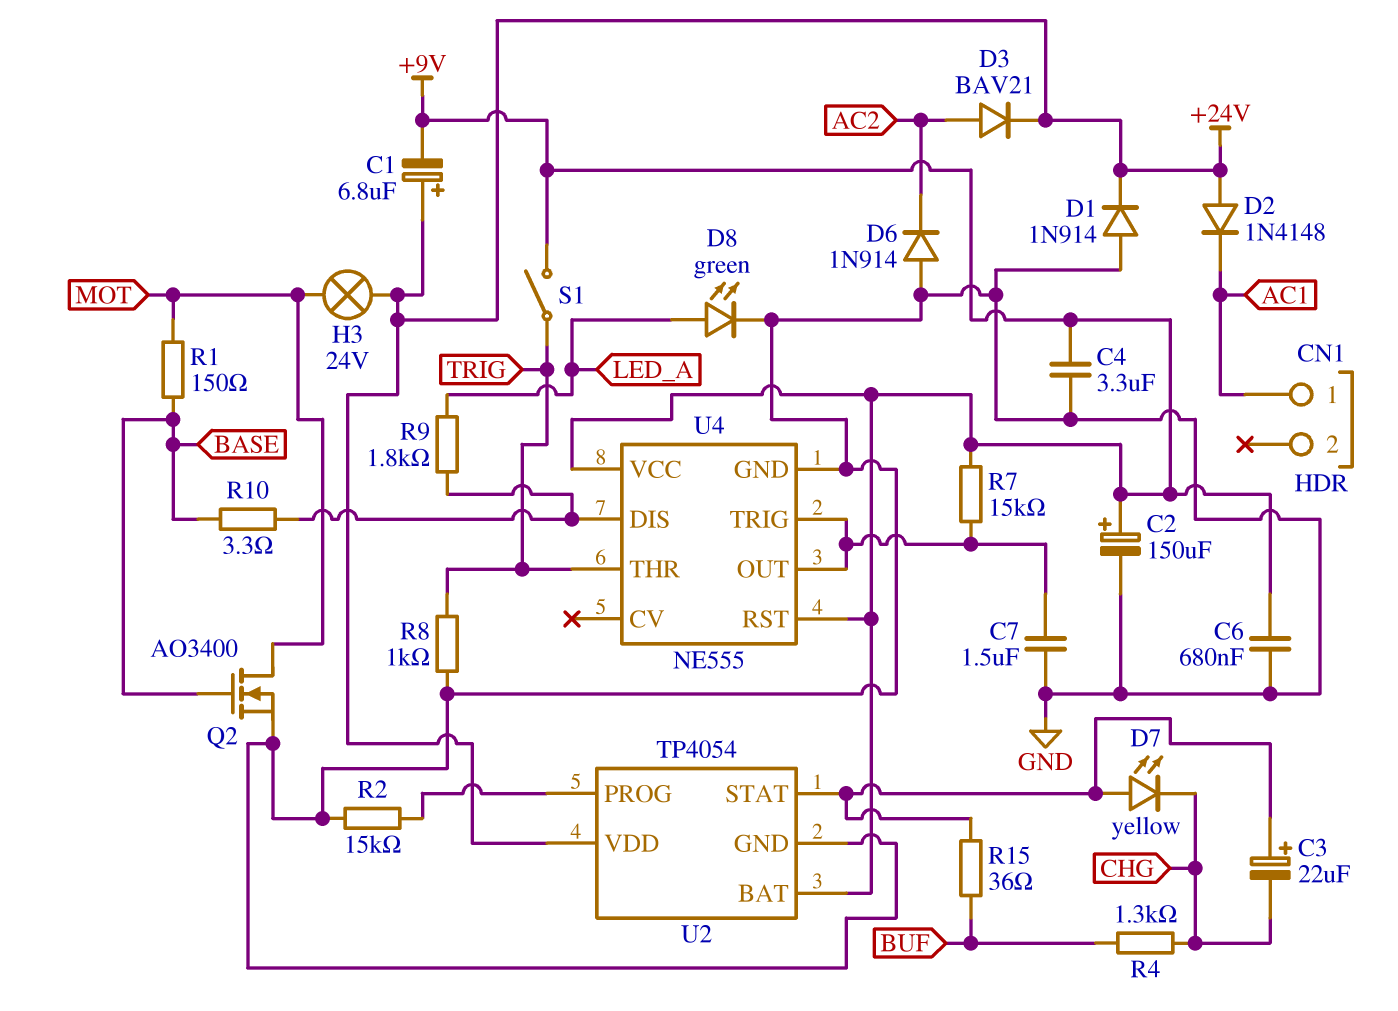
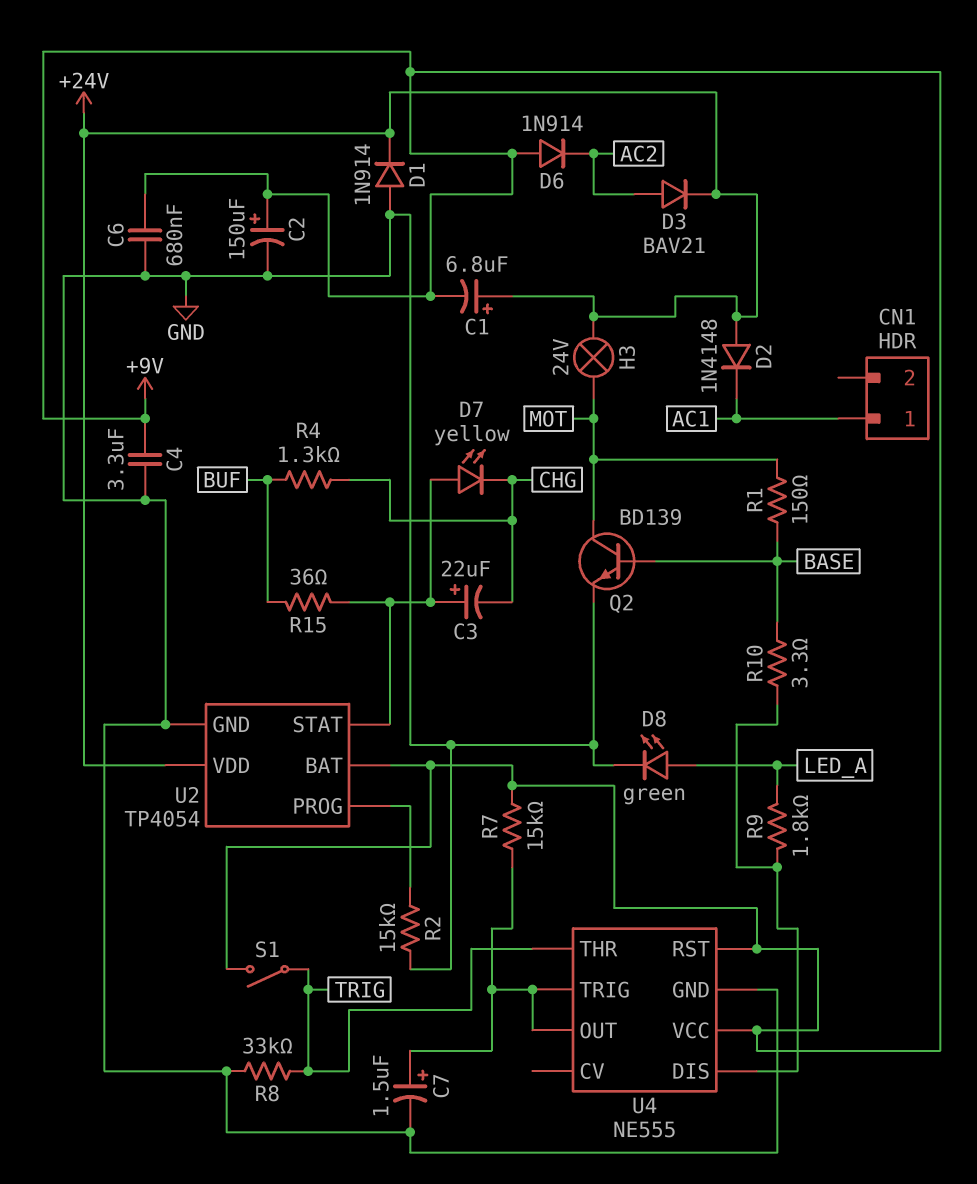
C7: 1.5uF (GND, U4/OUT) -> 1.5uF (plus U4/OUT, minus GND)
D6: diode 1N914 (A GND, K AC2) -> diode 1N914 (A +9V, K AC2)
Q2: NMOS AO3400 (G BASE, D MOT, S GND) -> NPN BD139 (B BASE, C MOT, E GND)
R8: 1k (GND, TRIG) -> 33k (GND, TRIG)

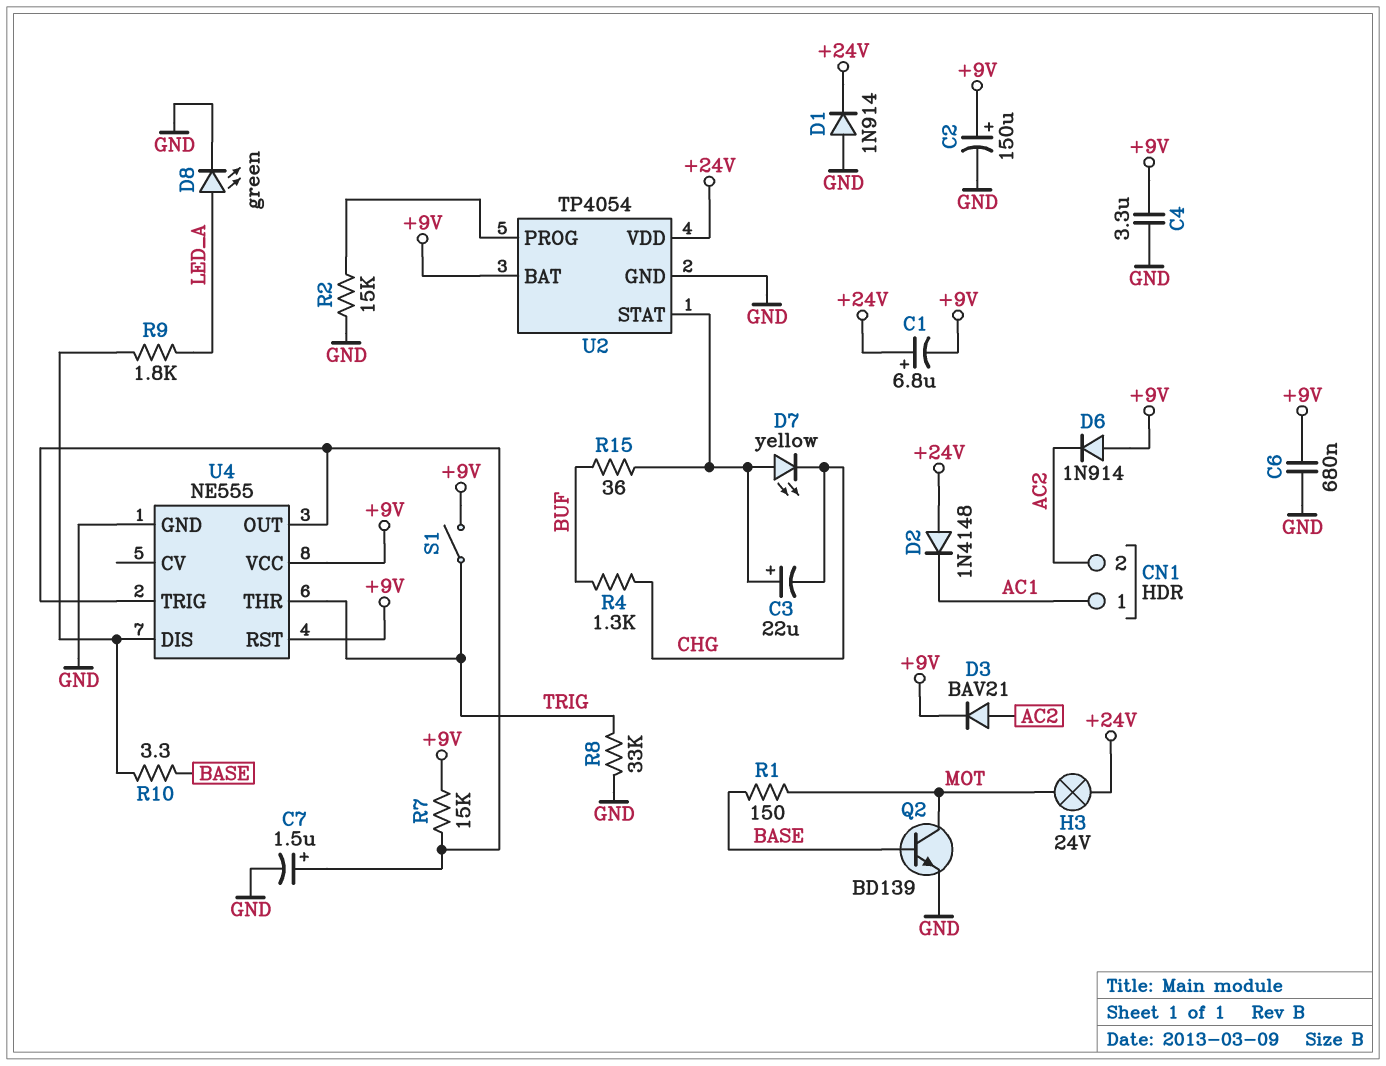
CN1 pin 2: none -> AC2
D3: diode BAV21 (A AC2, K +24V) -> diode BAV21 (A AC2, K +9V)

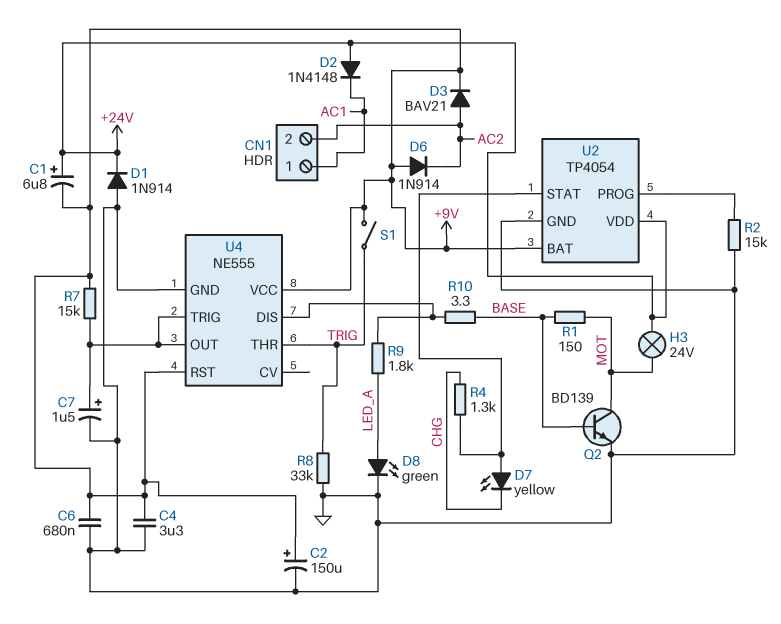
C3: 22uF (plus U2/STAT, minus CHG) -> none
R4: 1.3k (BUF, CHG) -> 1.3k (CHG, U2/STAT)
R15: 36 (BUF, U2/STAT) -> none

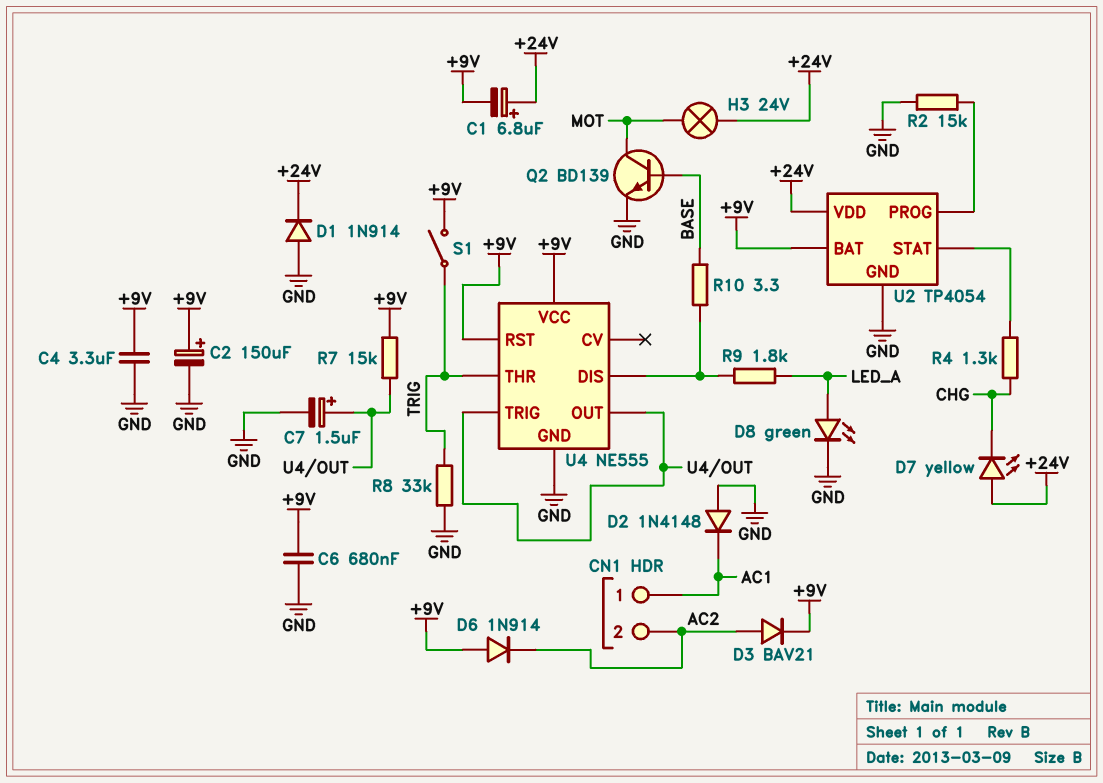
D2: diode 1N4148 (A +24V, K AC1) -> diode 1N4148 (A GND, K AC1)
D7: LED yellow (A U2/STAT, K CHG) -> LED yellow (A +24V, K CHG)
R1: 150 (BASE, MOT) -> none

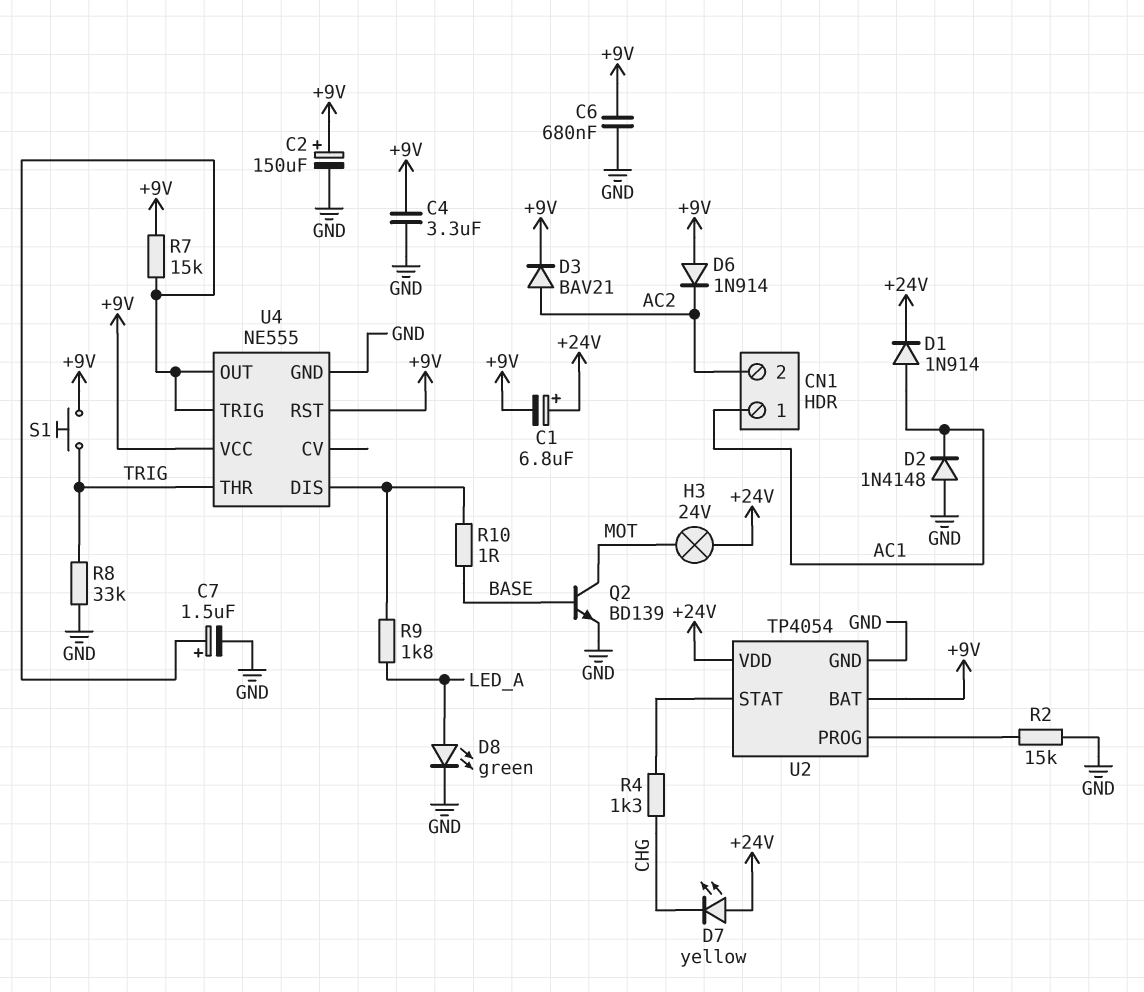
D1: diode 1N914 (A GND, K +24V) -> diode 1N914 (A AC1, K +24V)
R10: 3.3 (BASE, U4/DIS) -> 1 (BASE, U4/DIS)
S1: switch (+9V, TRIG) -> button (+9V, TRIG)

